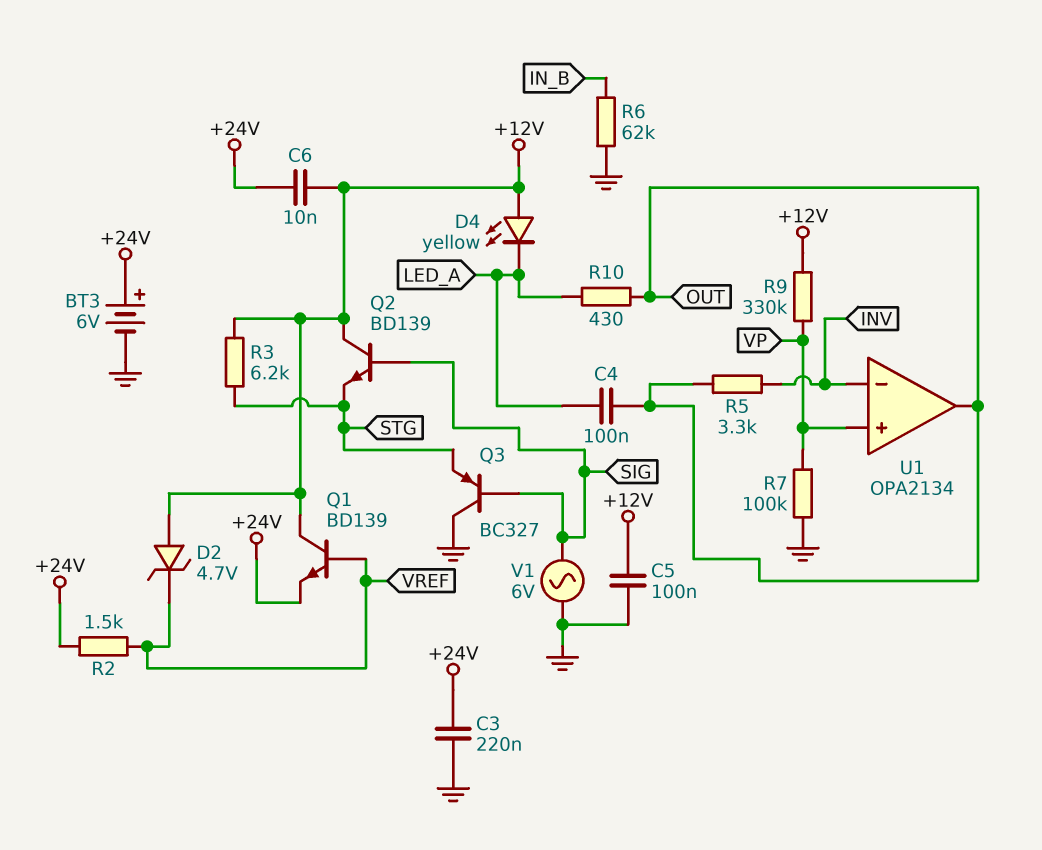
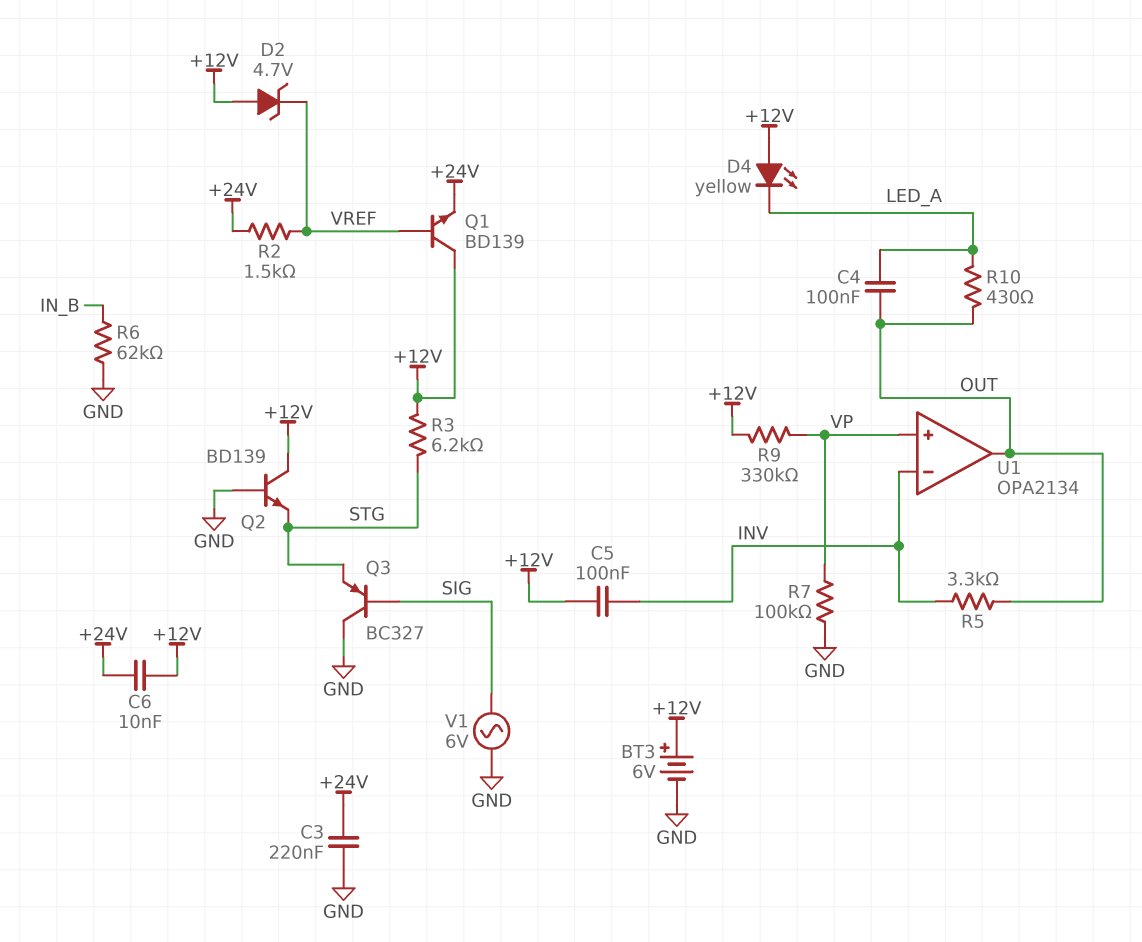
BT3: 6V (plus +24V, minus GND) -> 6V (plus +12V, minus GND)
C5: 100nF (+12V, GND) -> 100nF (+12V, INV)
Q2: NPN BD139 (B SIG, C +12V, E STG) -> NPN BD139 (B GND, C +12V, E STG)

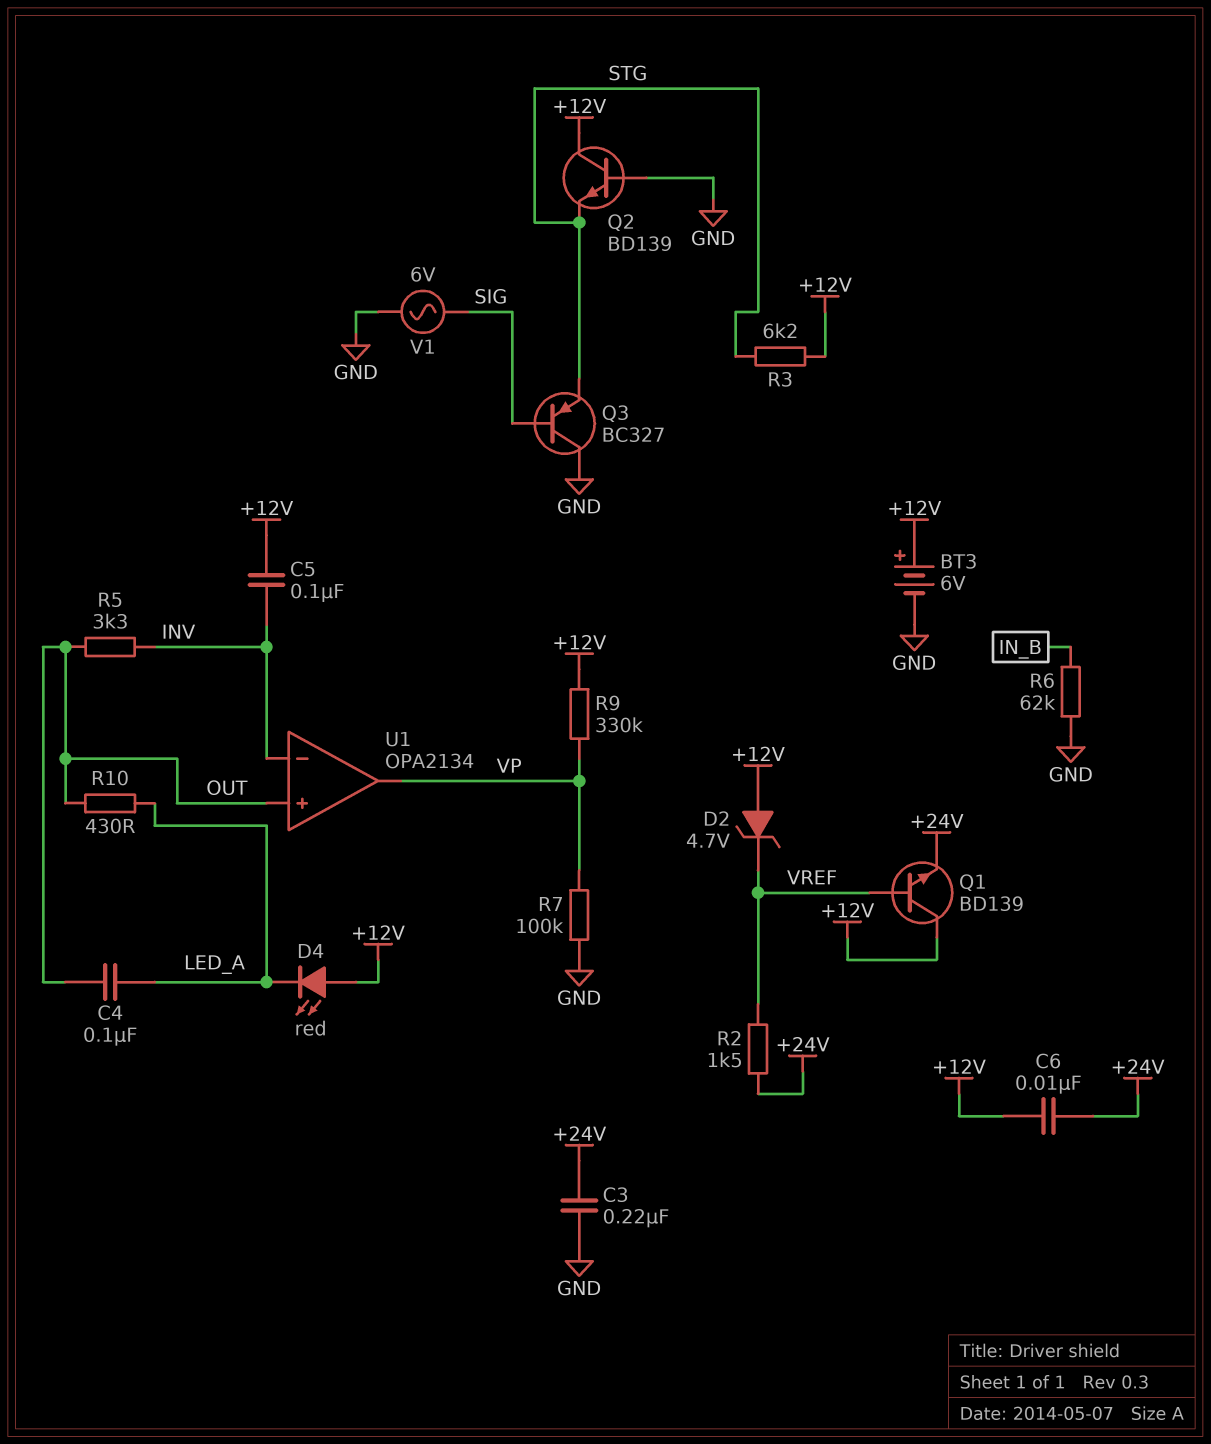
D4: LED yellow (A +12V, K LED_A) -> LED red (A +12V, K LED_A)
U1 pin in+: VP -> OUT
U1 pin out: OUT -> VP

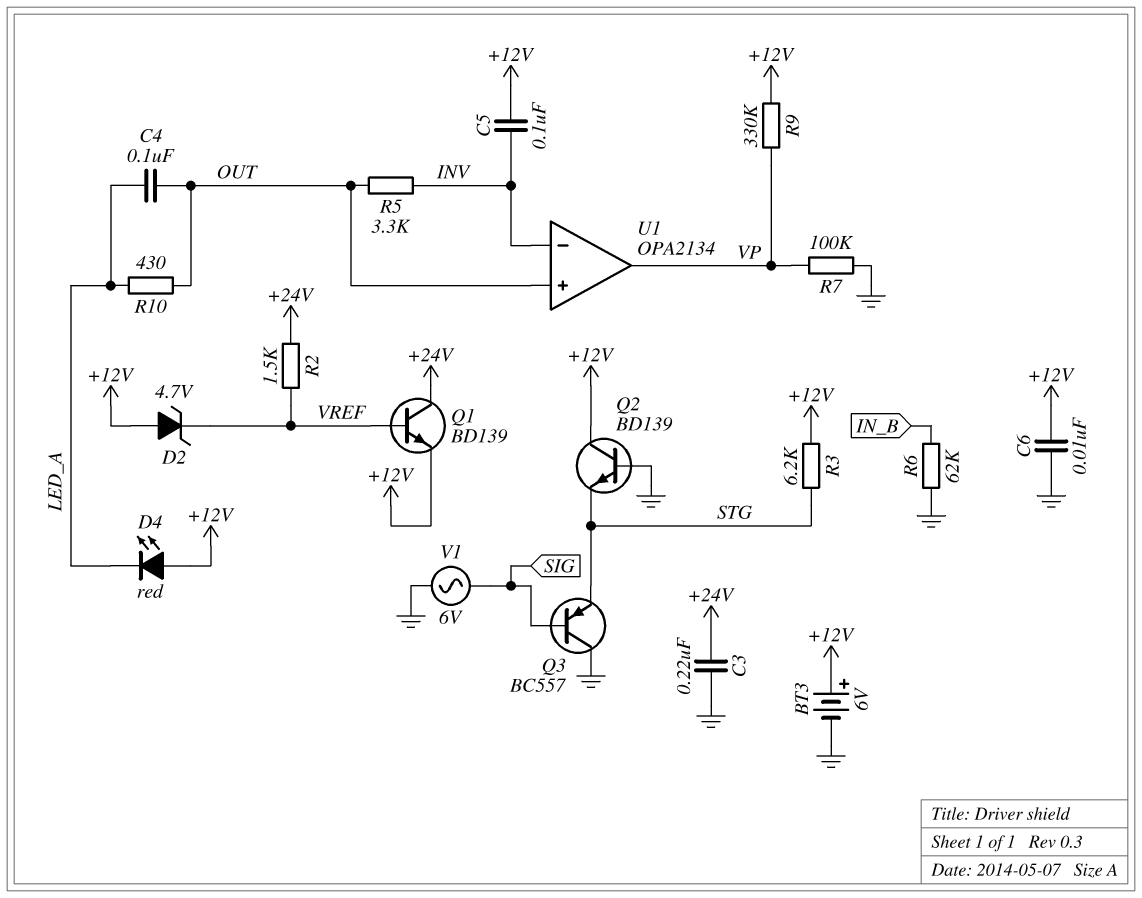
C6: 10nF (+12V, +24V) -> 10nF (+12V, GND)
Q1: NPN BD139 (B VREF, C +12V, E +24V) -> NPN BD139 (B VREF, C +24V, E +12V)
Q3: PNP BC327 (B SIG, C GND, E STG) -> PNP BC557 (B SIG, C GND, E STG)

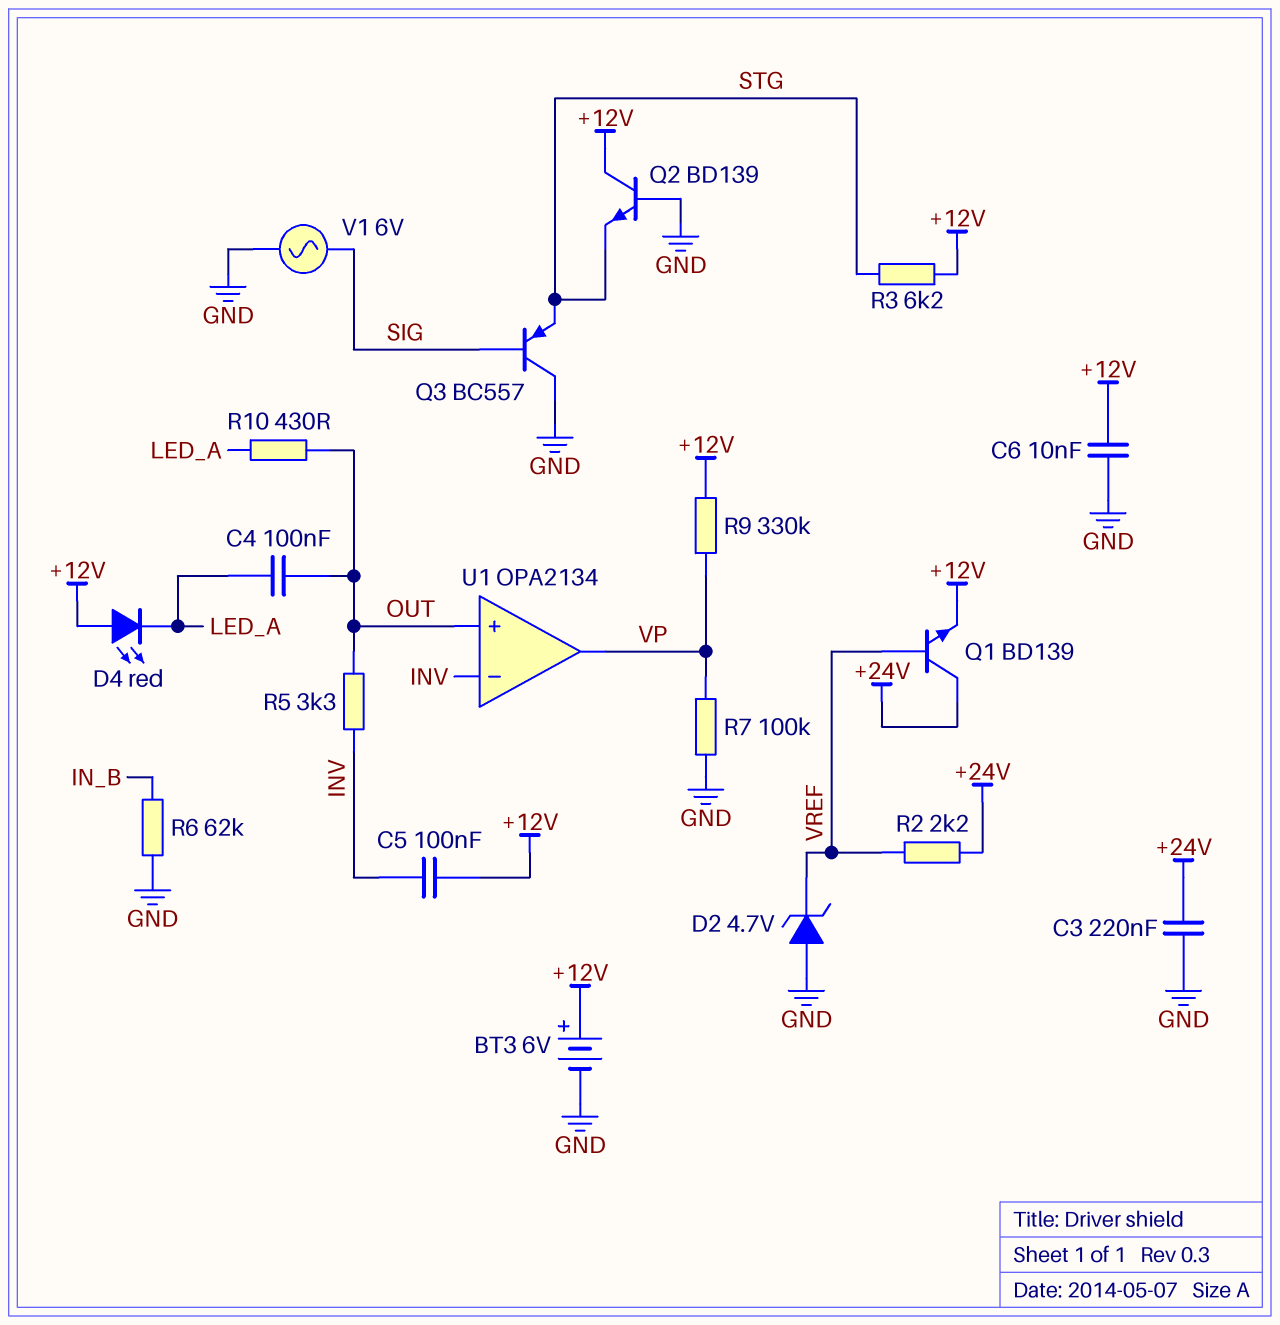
D2: zener 4.7V (A +12V, K VREF) -> zener 4.7V (A GND, K VREF)
R2: 1.5k (+24V, VREF) -> 2.2k (+24V, VREF)

